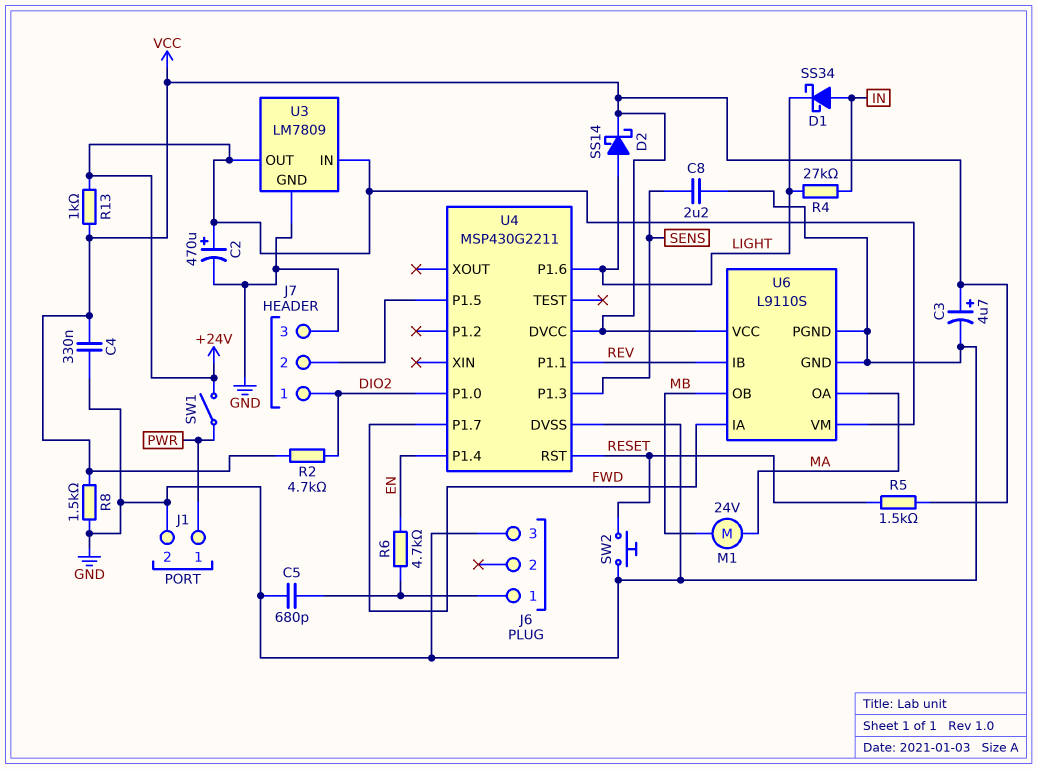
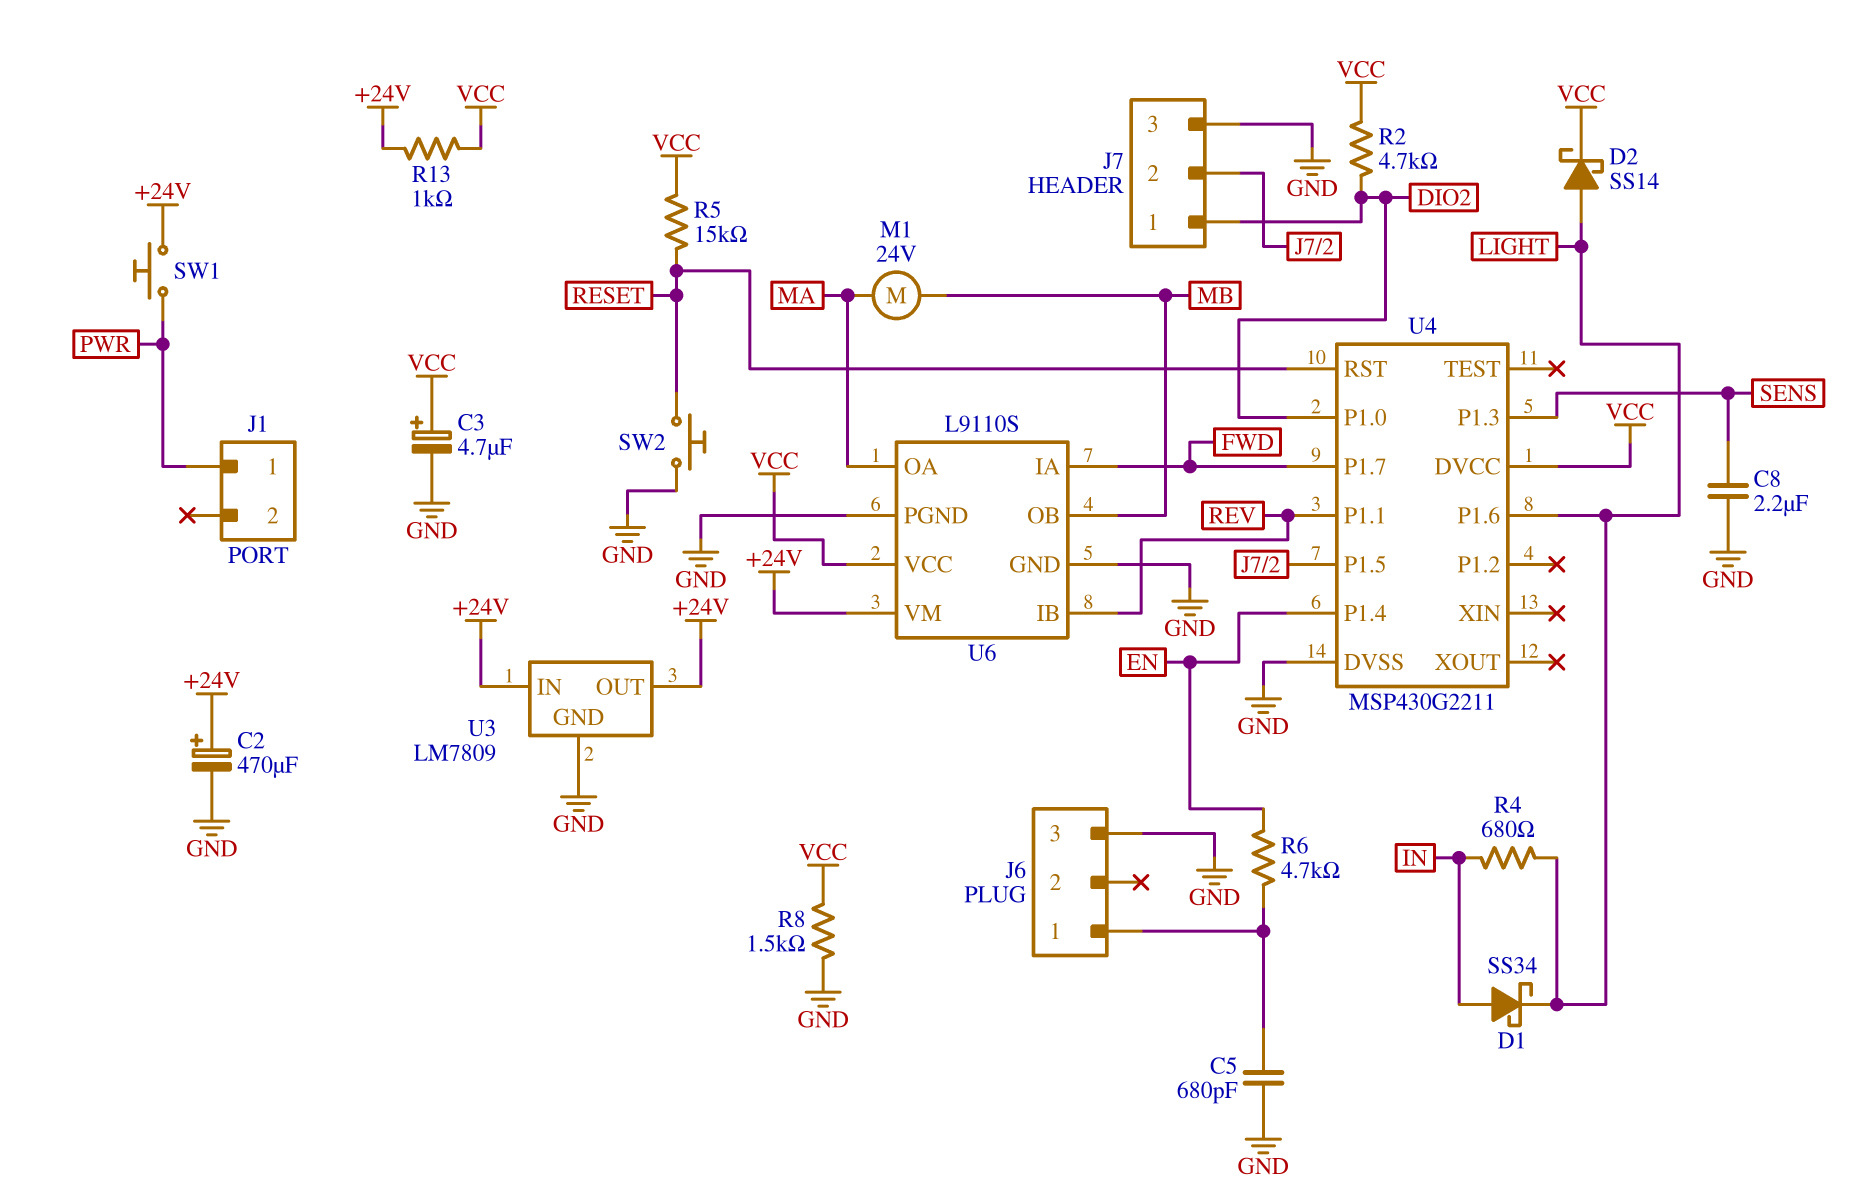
C4: 330nF (GND, VCC) -> none
J1 pin 2: GND -> none
R4: 27k (IN, LIGHT) -> 680 (IN, LIGHT)
R5: 1.5k (RESET, VCC) -> 15k (RESET, VCC)
SW1: switch (+24V, PWR) -> button (+24V, PWR)

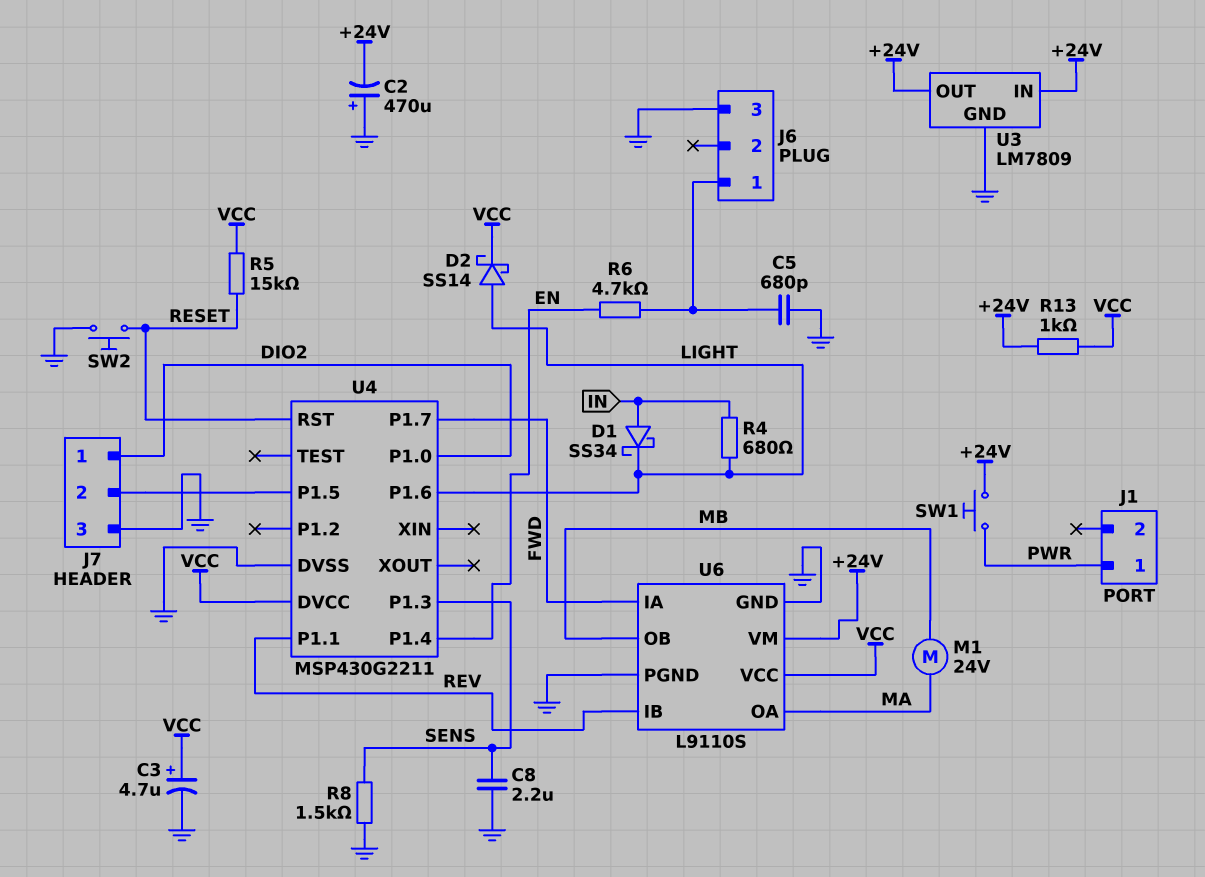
C2: 470uF (plus +24V, minus GND) -> 470uF (plus GND, minus +24V)
R2: 4.7k (DIO2, VCC) -> none
R8: 1.5k (GND, VCC) -> 1.5k (GND, SENS)

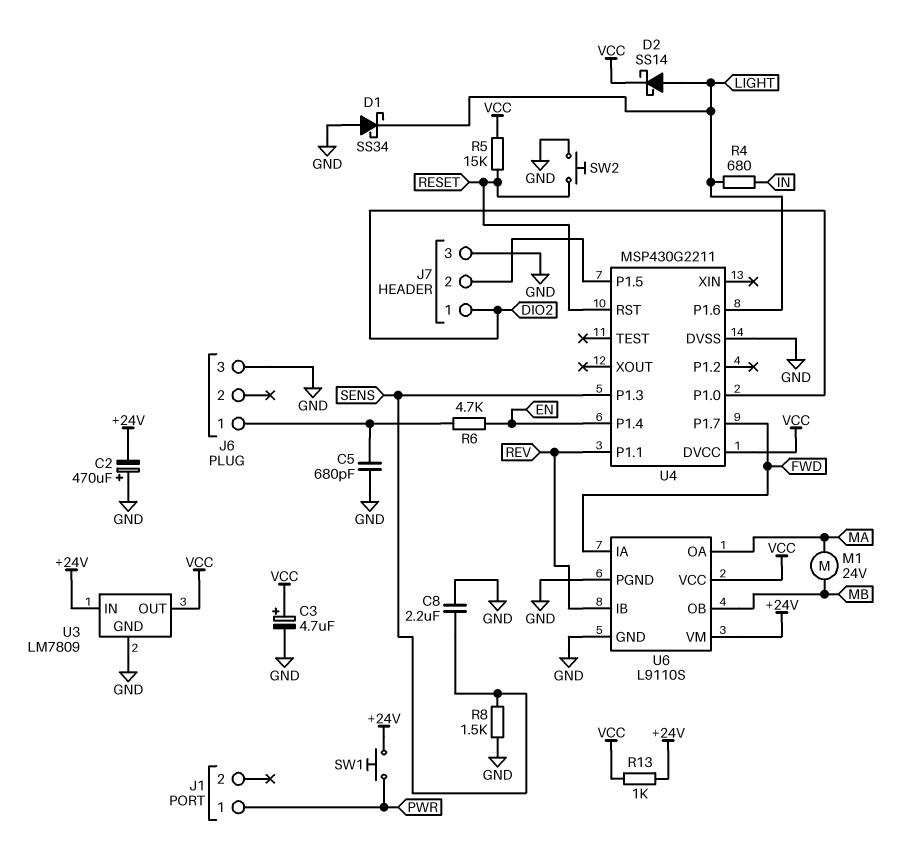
D1: schottky SS34 (A IN, K LIGHT) -> schottky SS34 (A GND, K LIGHT)
U3 pin OUT: +24V -> VCC

